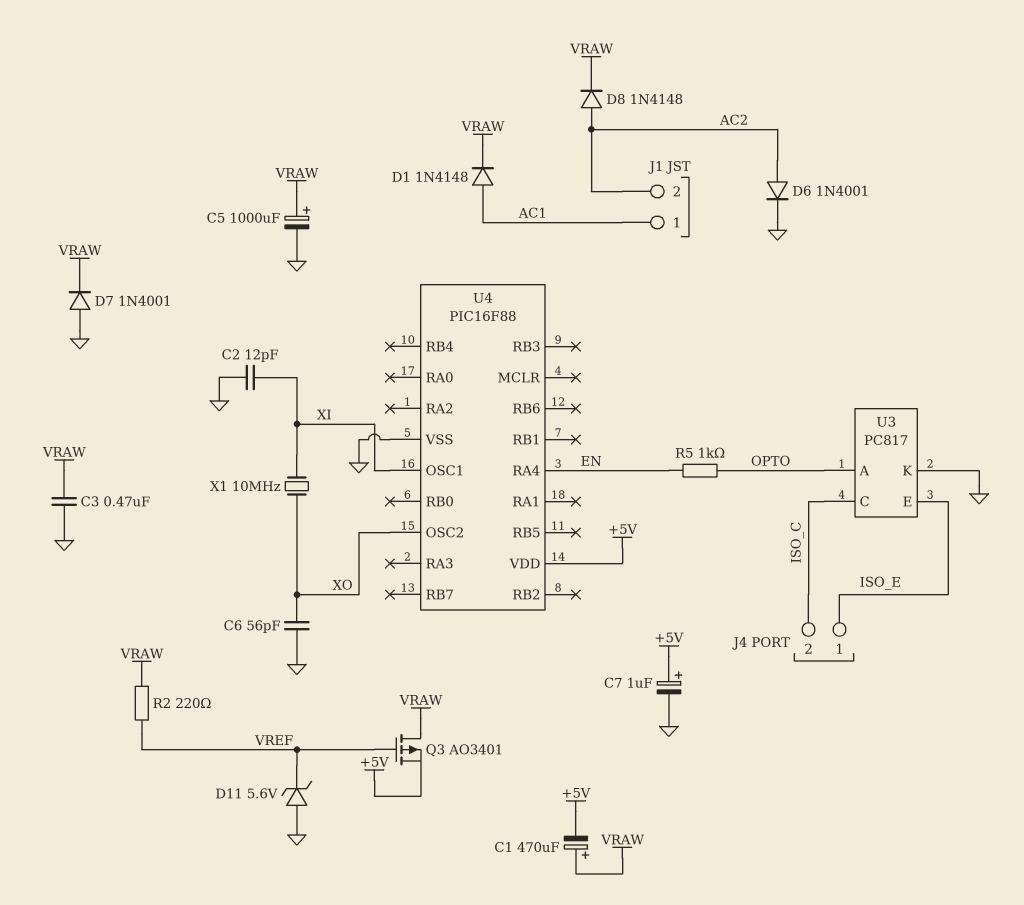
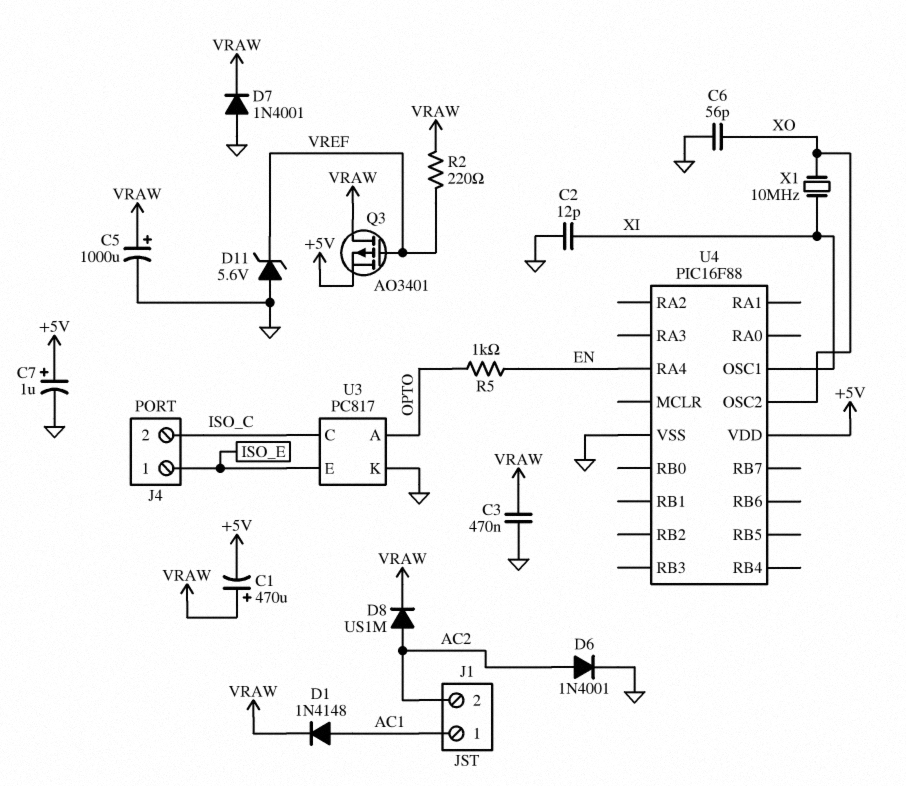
D8: diode 1N4148 (A AC2, K VRAW) -> diode US1M (A AC2, K VRAW)

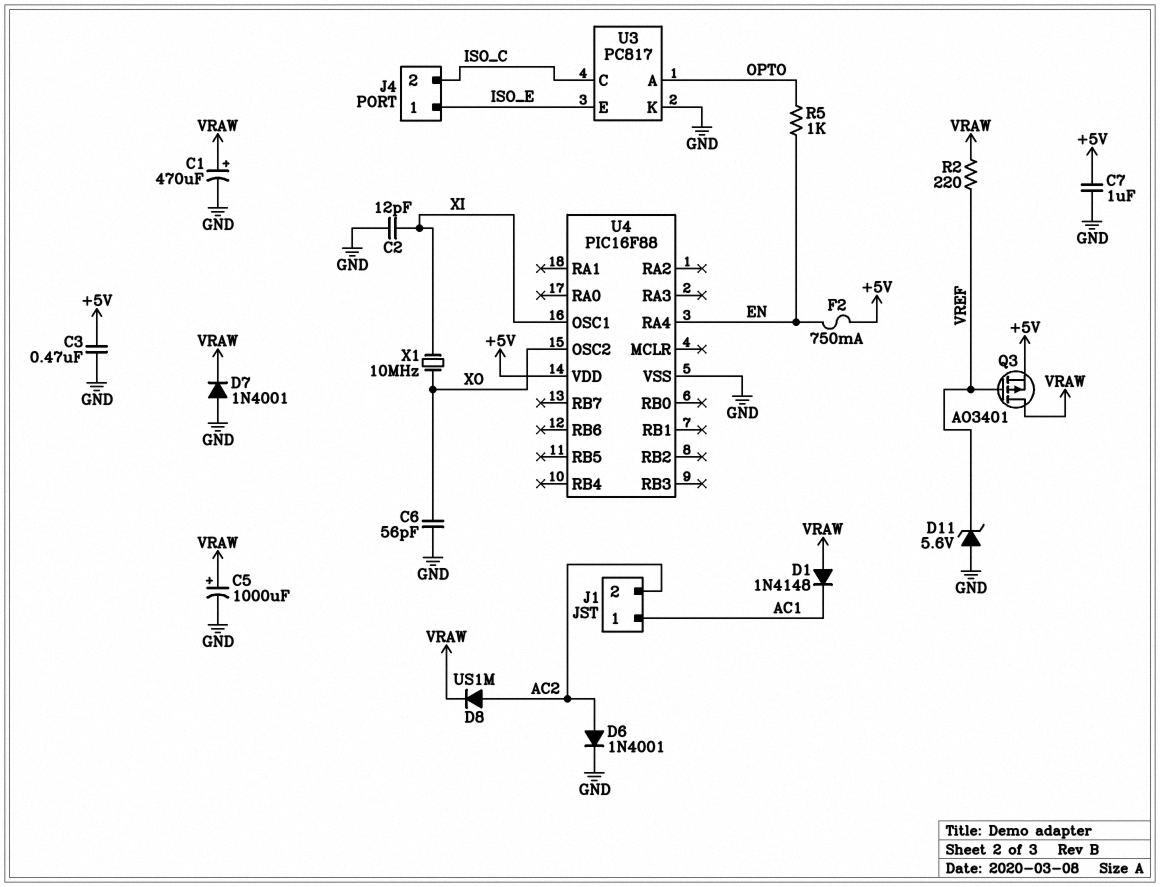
C1: 470uF (plus VRAW, minus +5V) -> 470uF (plus VRAW, minus GND)
C3: 470nF (GND, VRAW) -> 470nF (+5V, GND)
C7: 1uF (plus +5V, minus GND) -> 1uF (+5V, GND)
D1: diode 1N4148 (A AC1, K VRAW) -> diode 1N4148 (A VRAW, K AC1)
F2: none -> 750mA (+5V, EN)

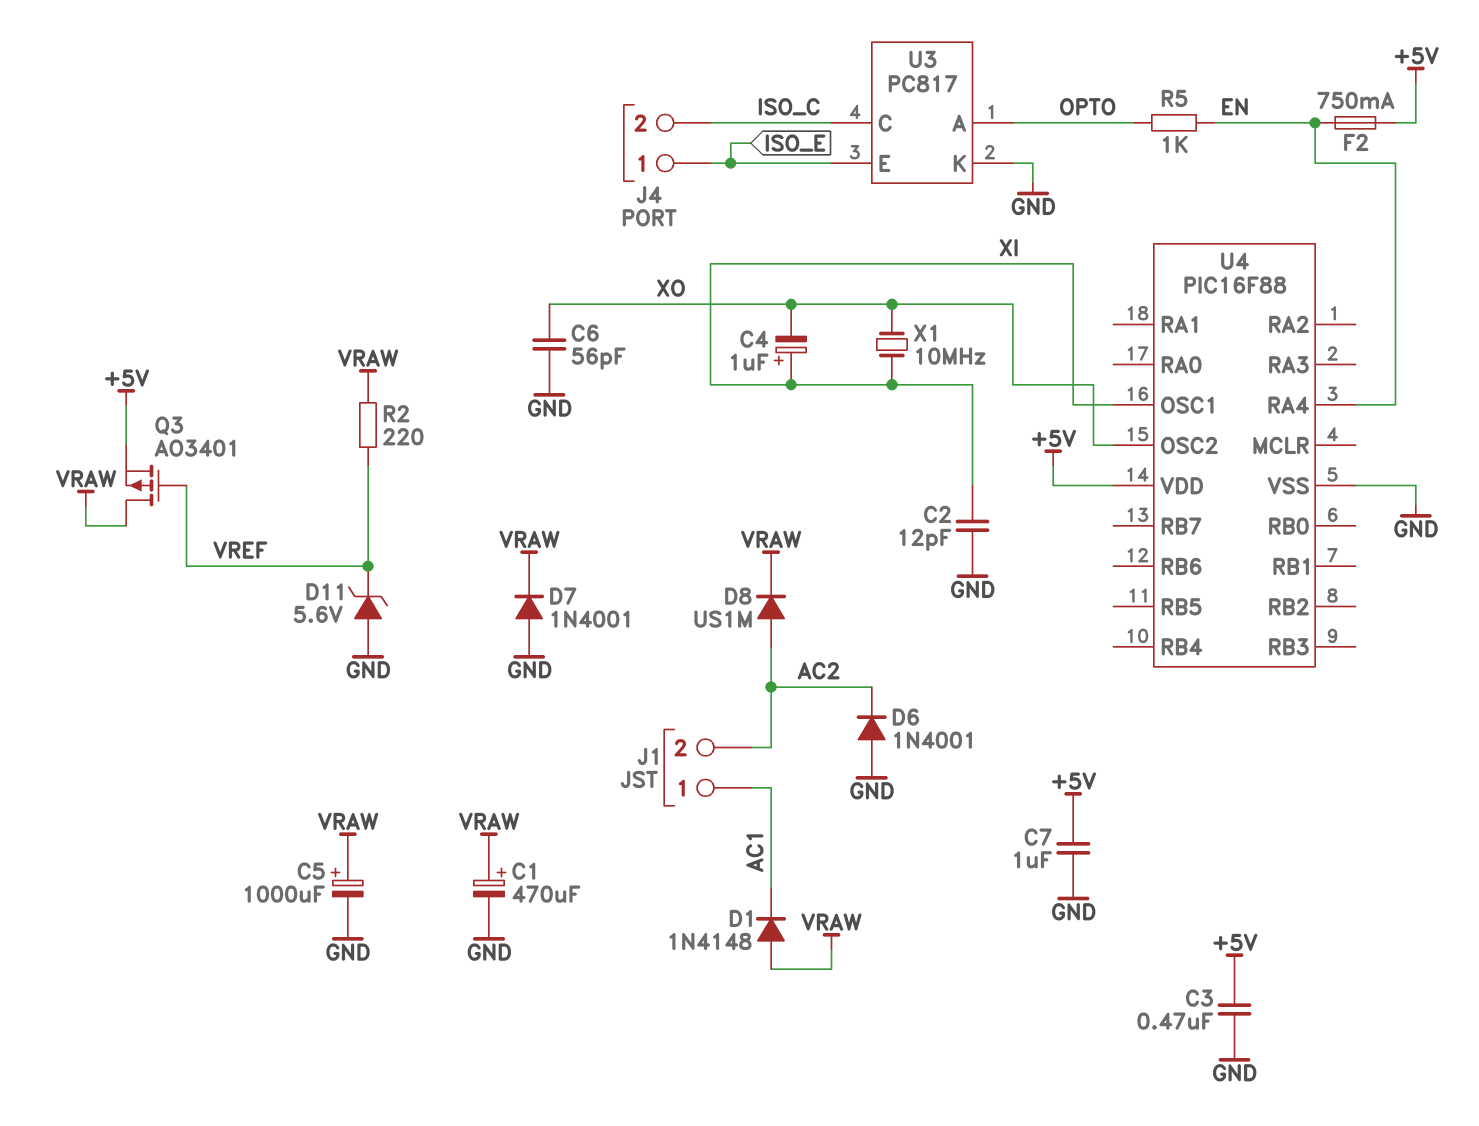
C4: none -> 1uF (plus XI, minus XO)
D6: diode 1N4001 (A AC2, K GND) -> diode 1N4001 (A GND, K AC2)

